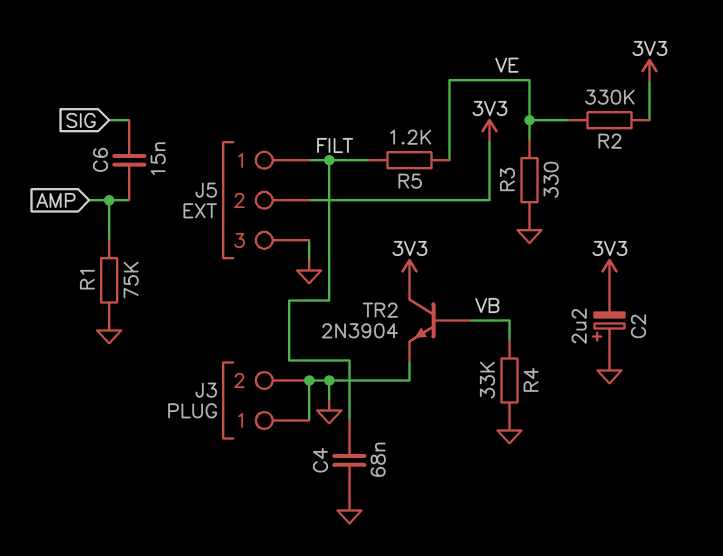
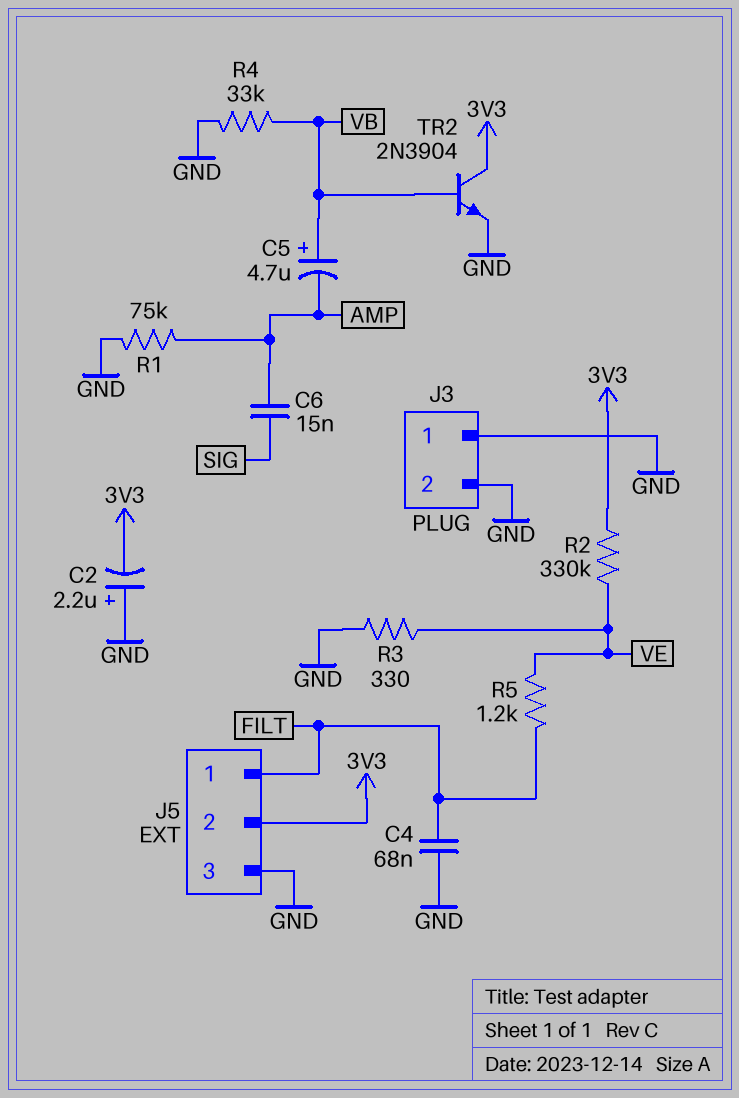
C5: none -> 4.7uF (plus VB, minus AMP)

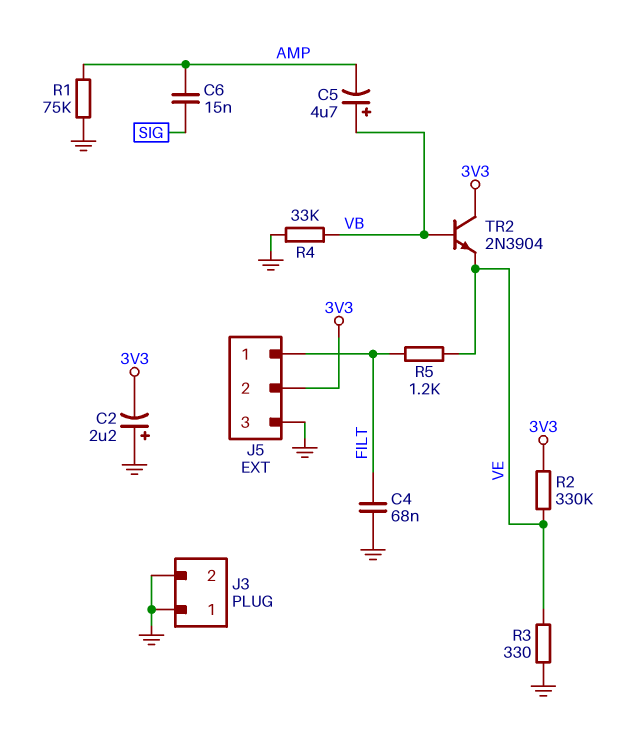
TR2: NPN 2N3904 (B VB, C 3V3, E GND) -> NPN 2N3904 (B VB, C 3V3, E VE)

